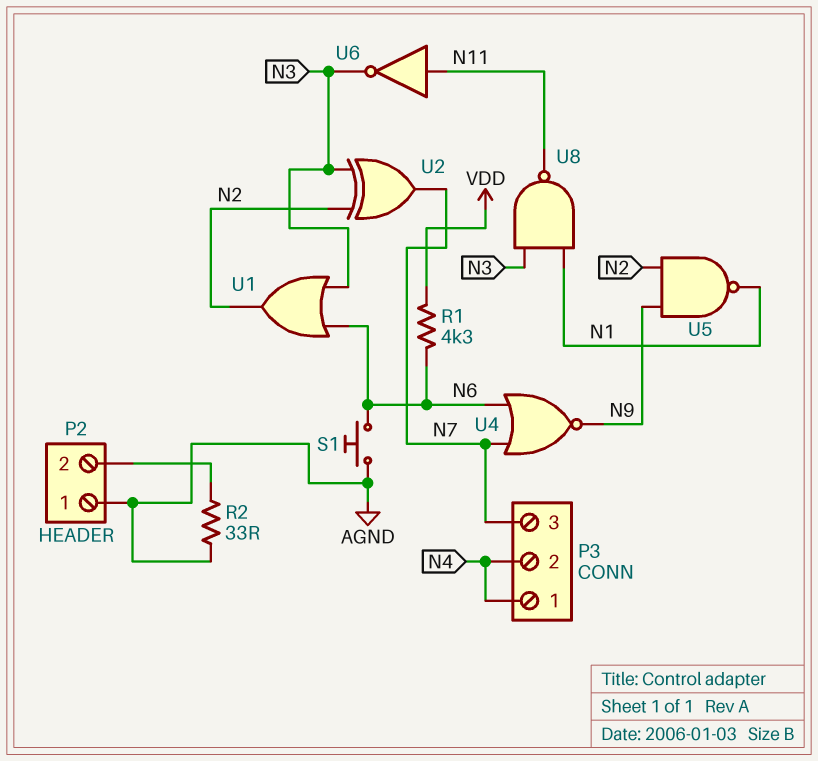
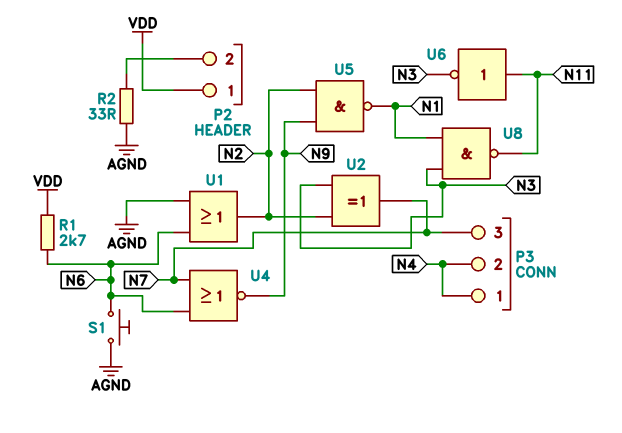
P2 pin 1: AGND -> VDD
R1: 4.3k (N6, VDD) -> 2.7k (N6, VDD)
U1: OR (in N3, in N6, out N2) -> OR (in AGND, in N6, out N2)

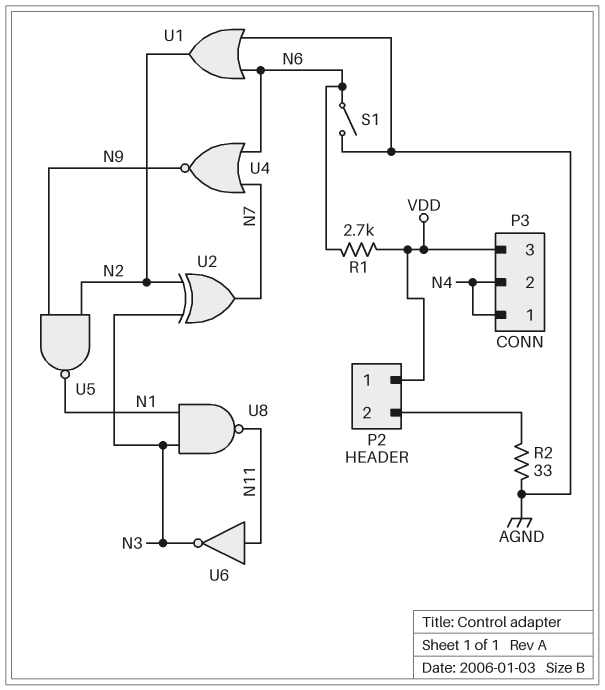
P3 pin 3: N7 -> VDD
S1: button (AGND, N6) -> switch (AGND, N6)

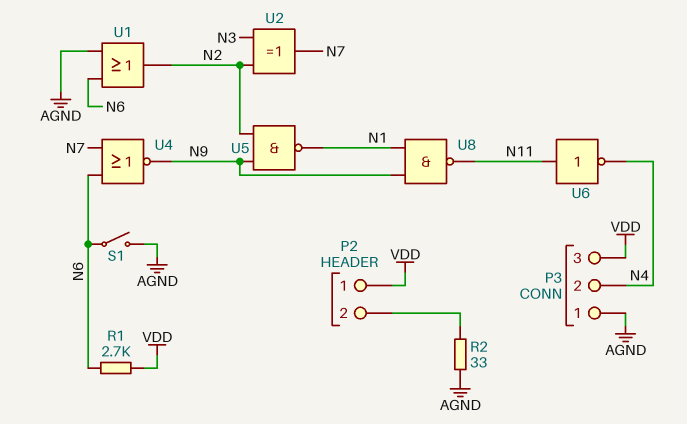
P3 pin 1: N4 -> AGND
U6: NOT (in N11, out N3) -> NOT (in N11, out N4)
U8: NAND (in N1, in N3, out N11) -> NAND (in N1, in N9, out N11)

